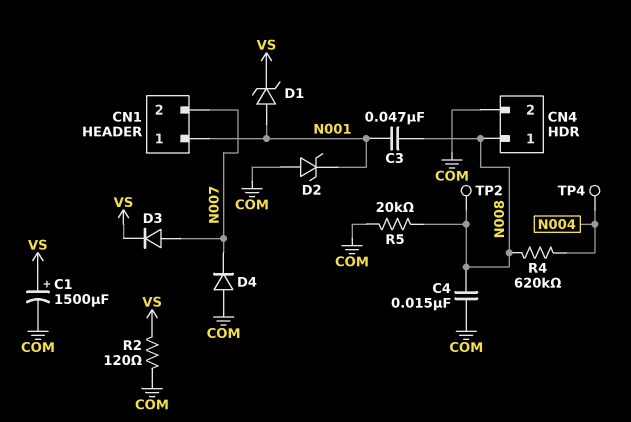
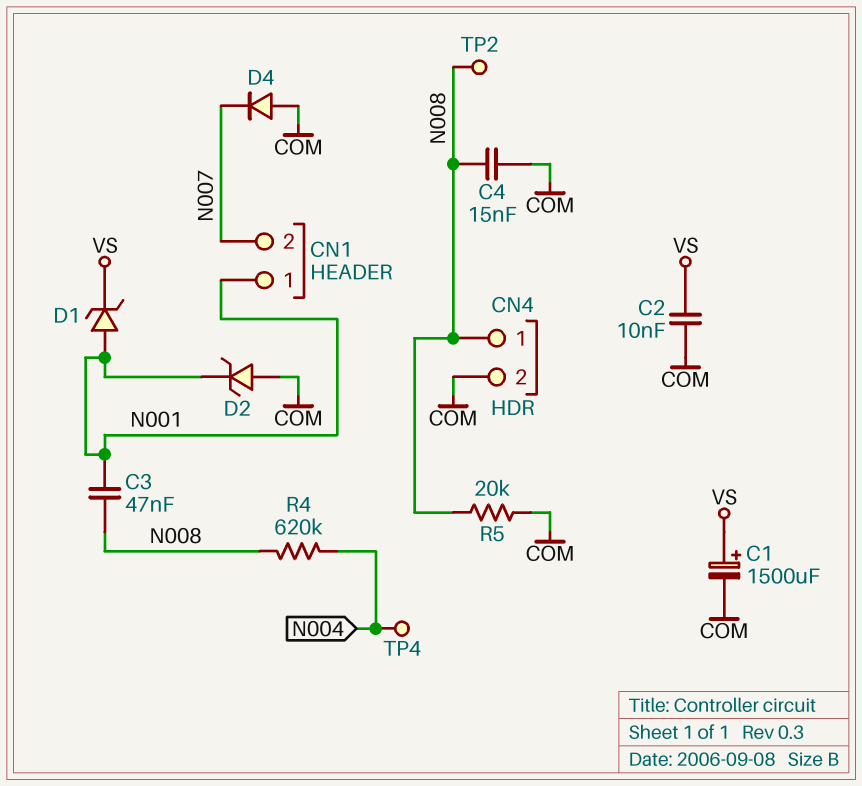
C2: none -> 10nF (COM, VS)
D3: diode (A N007, K VS) -> none
R2: 120 (COM, VS) -> none

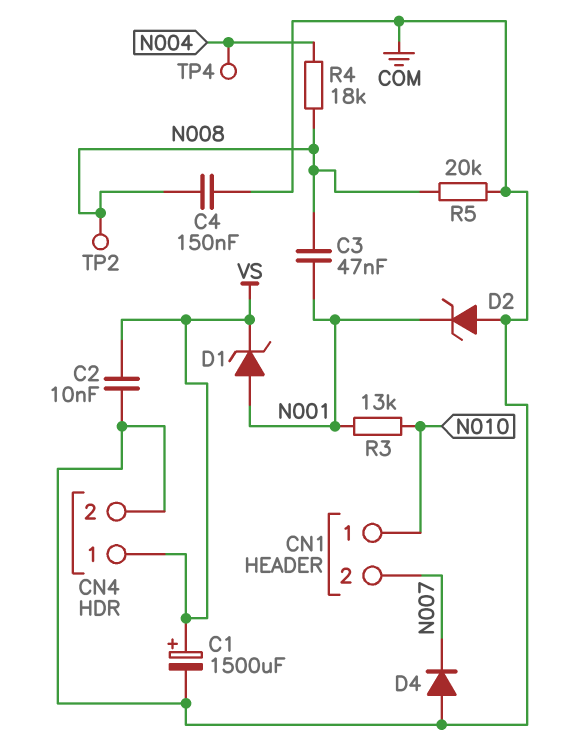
C4: 15nF (COM, N008) -> 150nF (COM, N008)
CN1 pin 1: N001 -> N010
CN4 pin 1: N008 -> VS
R3: none -> 13k (N001, N010)
R4: 620k (N004, N008) -> 18k (N004, N008)

